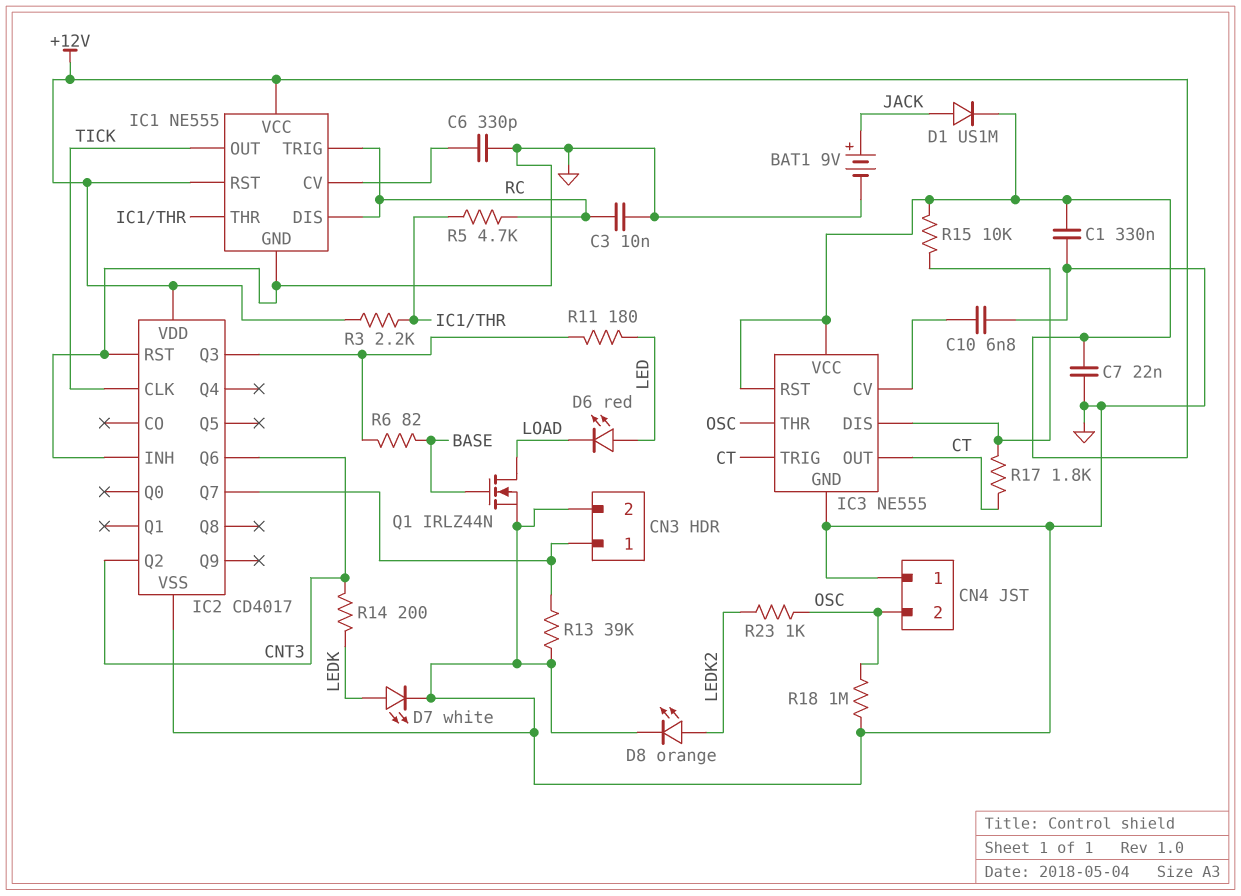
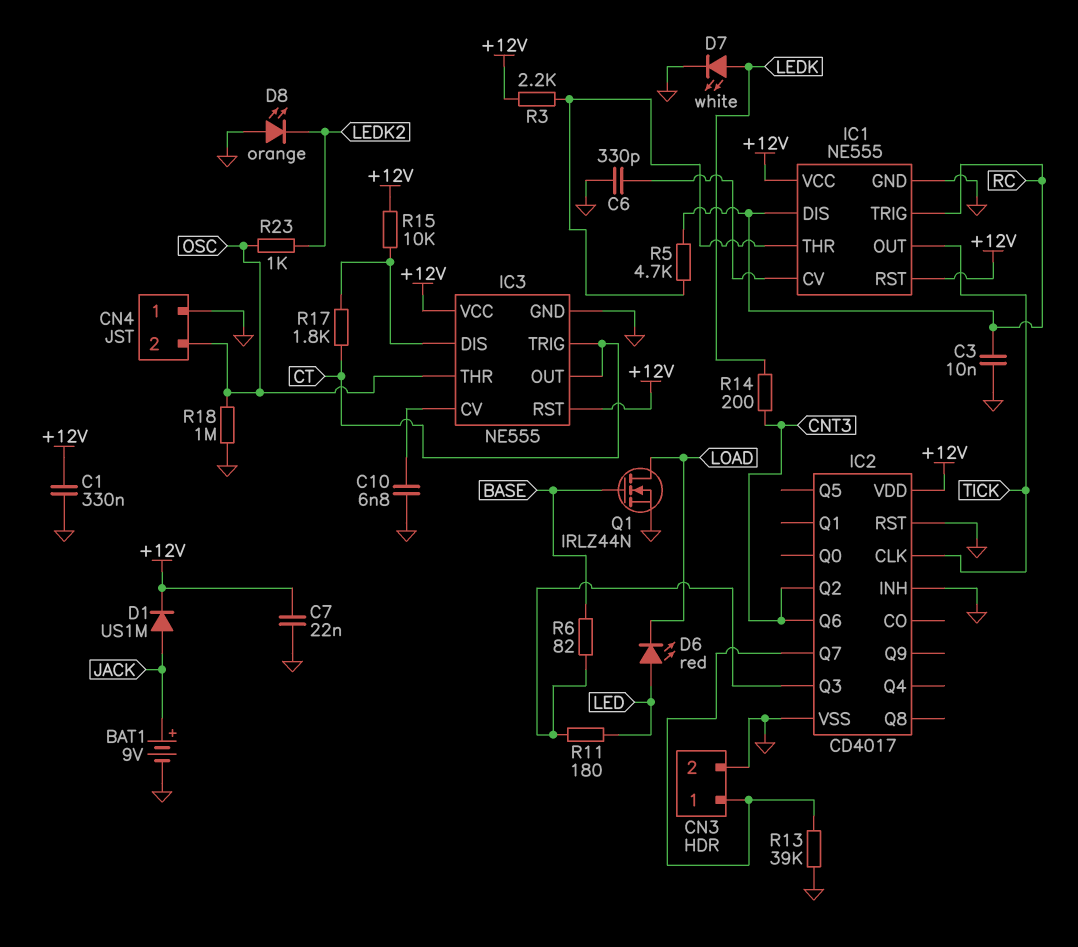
D8: LED orange (A LEDK2, K GND) -> LED orange (A GND, K LEDK2)

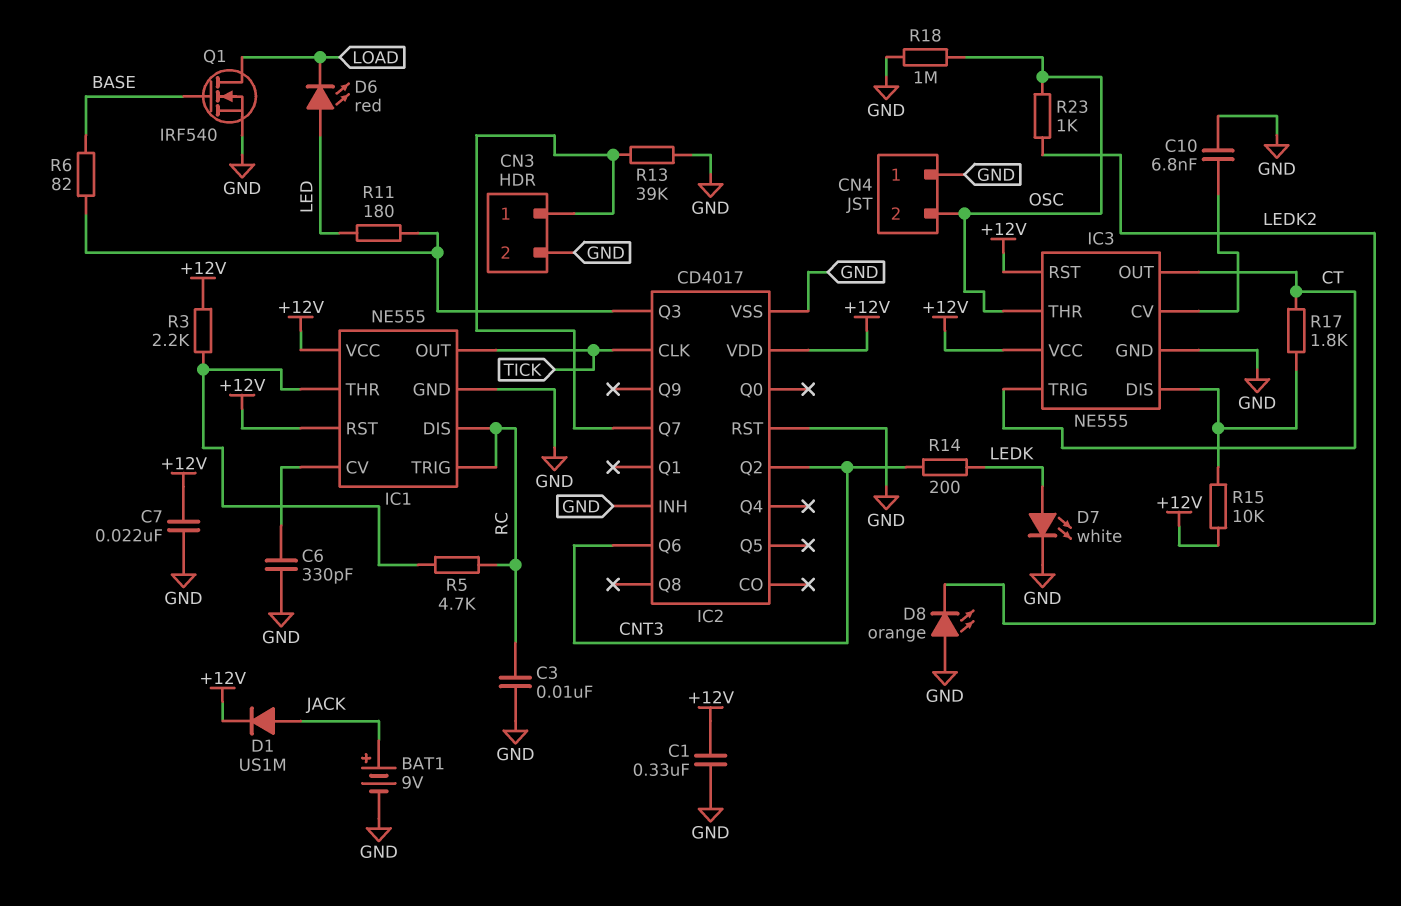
Q1: NMOS IRLZ44N (G BASE, D LOAD, S GND) -> NMOS IRF540 (G BASE, D LOAD, S GND)

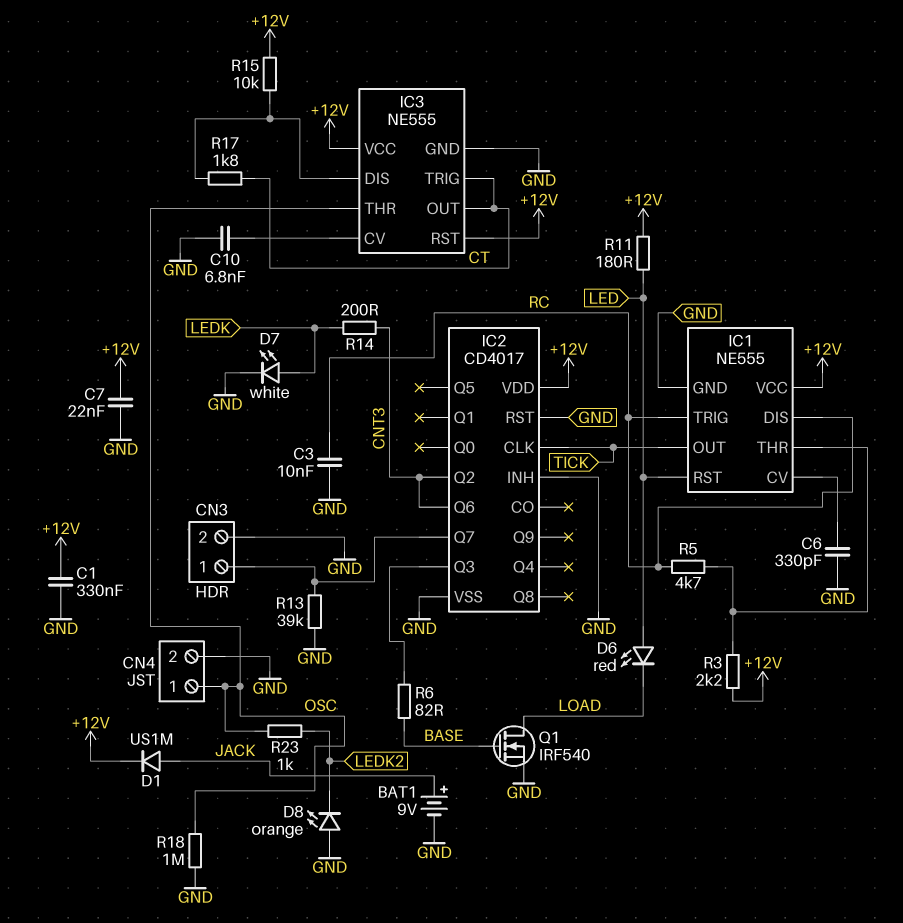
CN4 pin 1: GND -> OSC
CN4 pin 2: OSC -> GND
IC1 pin RST: +12V -> LED
R11: 180 (IC2/Q3, LED) -> 180 (+12V, LED)

